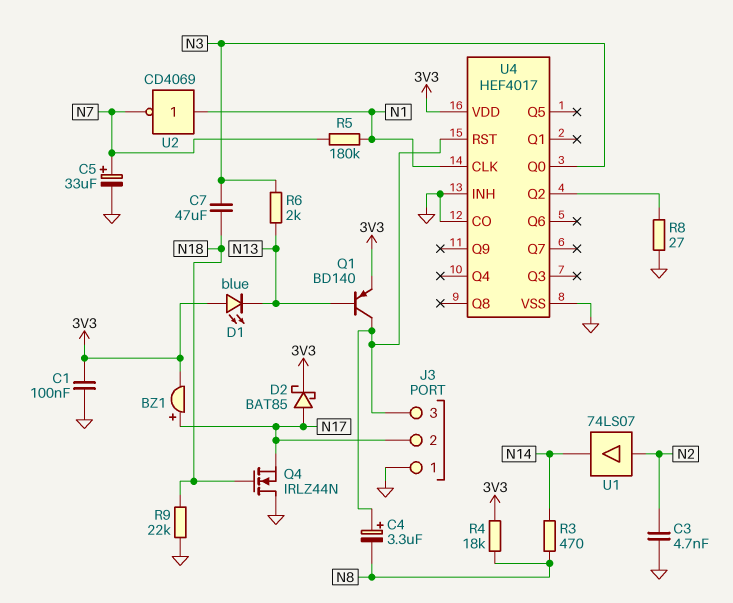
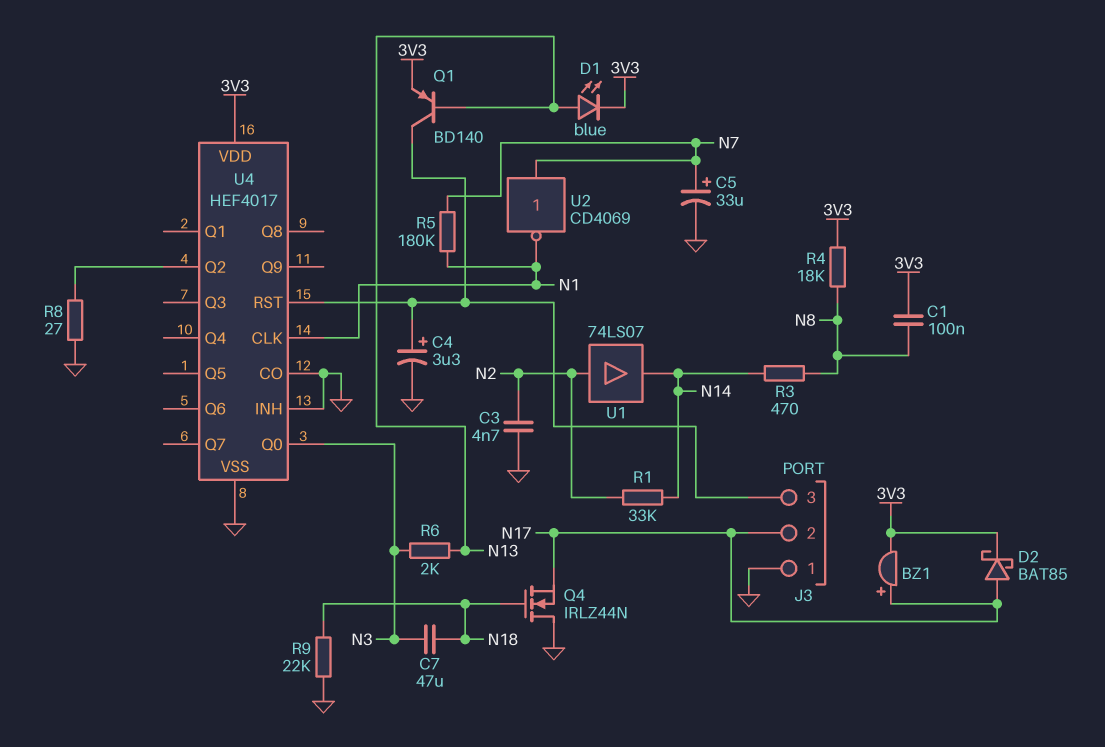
C1: 100nF (3V3, GND) -> 100nF (3V3, N8)
C4: 3.3uF (plus J3/3, minus N8) -> 3.3uF (plus J3/3, minus GND)
D1: LED blue (A 3V3, K N13) -> LED blue (A N13, K 3V3)
R1: none -> 33k (N2, N14)
U2: NOT CD4069 (in N1, out N7) -> NOT CD4069 (in N7, out N1)

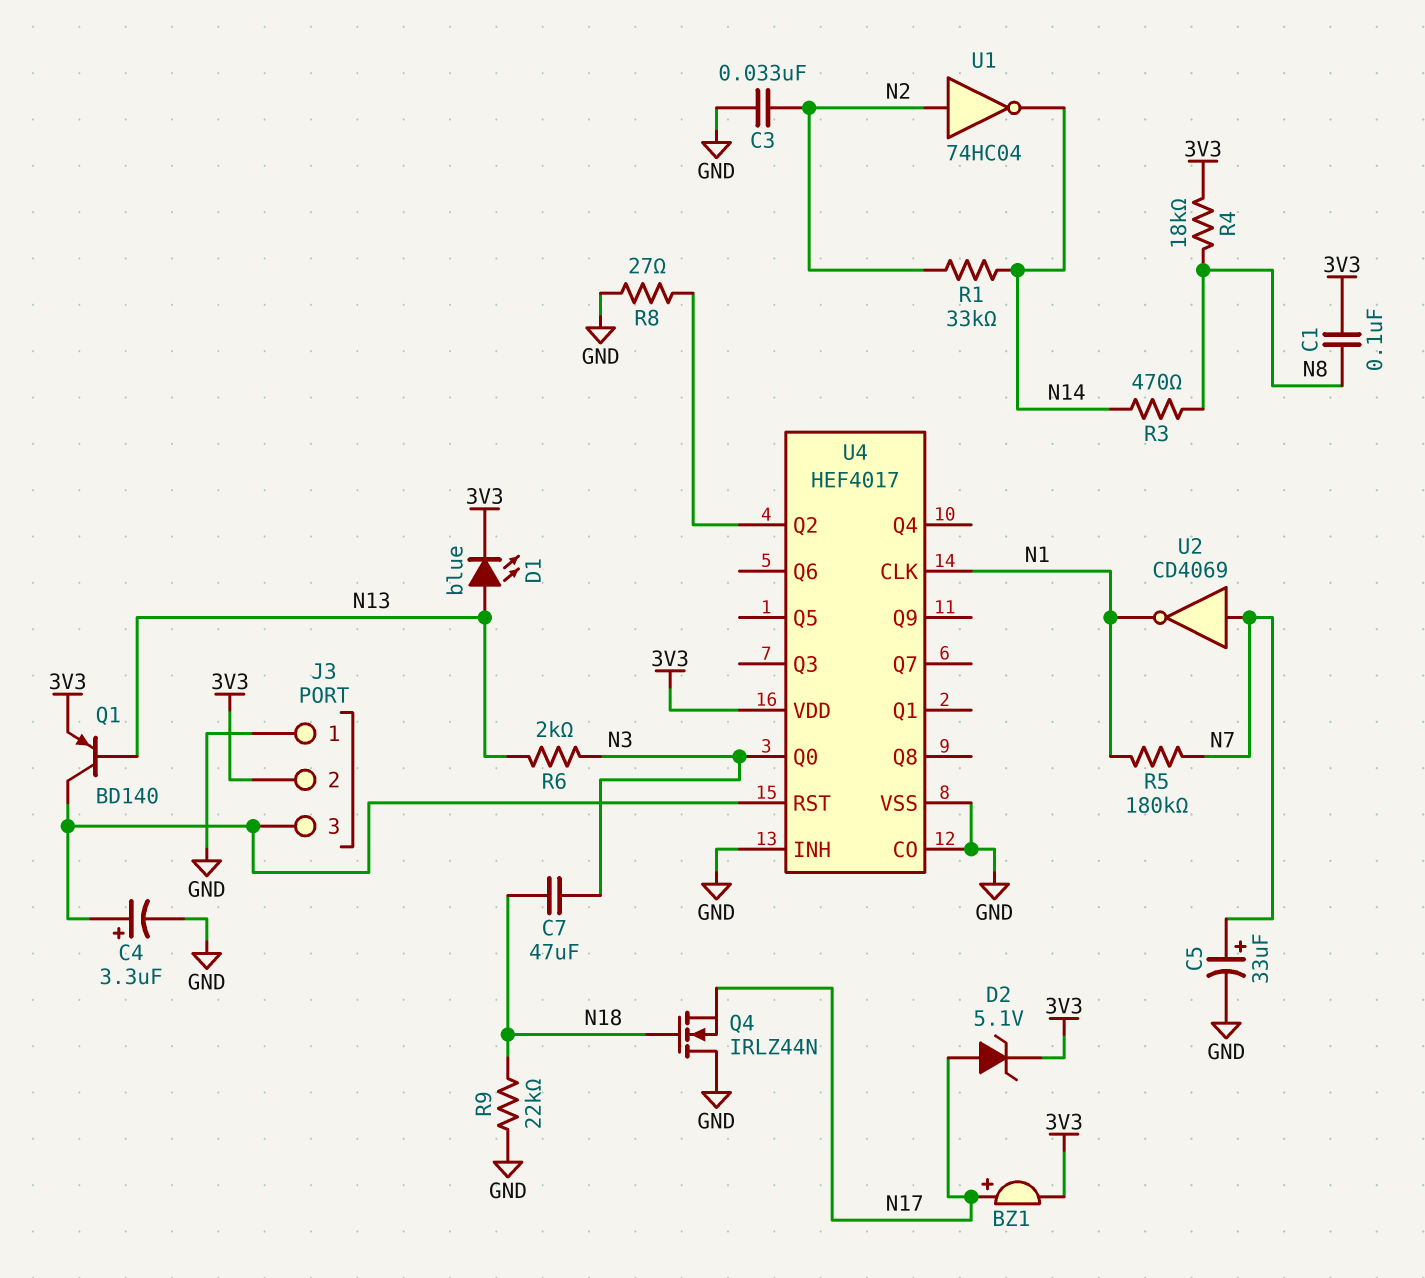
C3: 4.7nF (GND, N2) -> 33nF (GND, N2)
D2: schottky BAT85 (A N17, K 3V3) -> zener 5.1V (A N17, K 3V3)
J3 pin 2: N17 -> 3V3
U1: buffer 74LS07 (in N2, out N14) -> NOT 74HC04 (in N2, out N14)

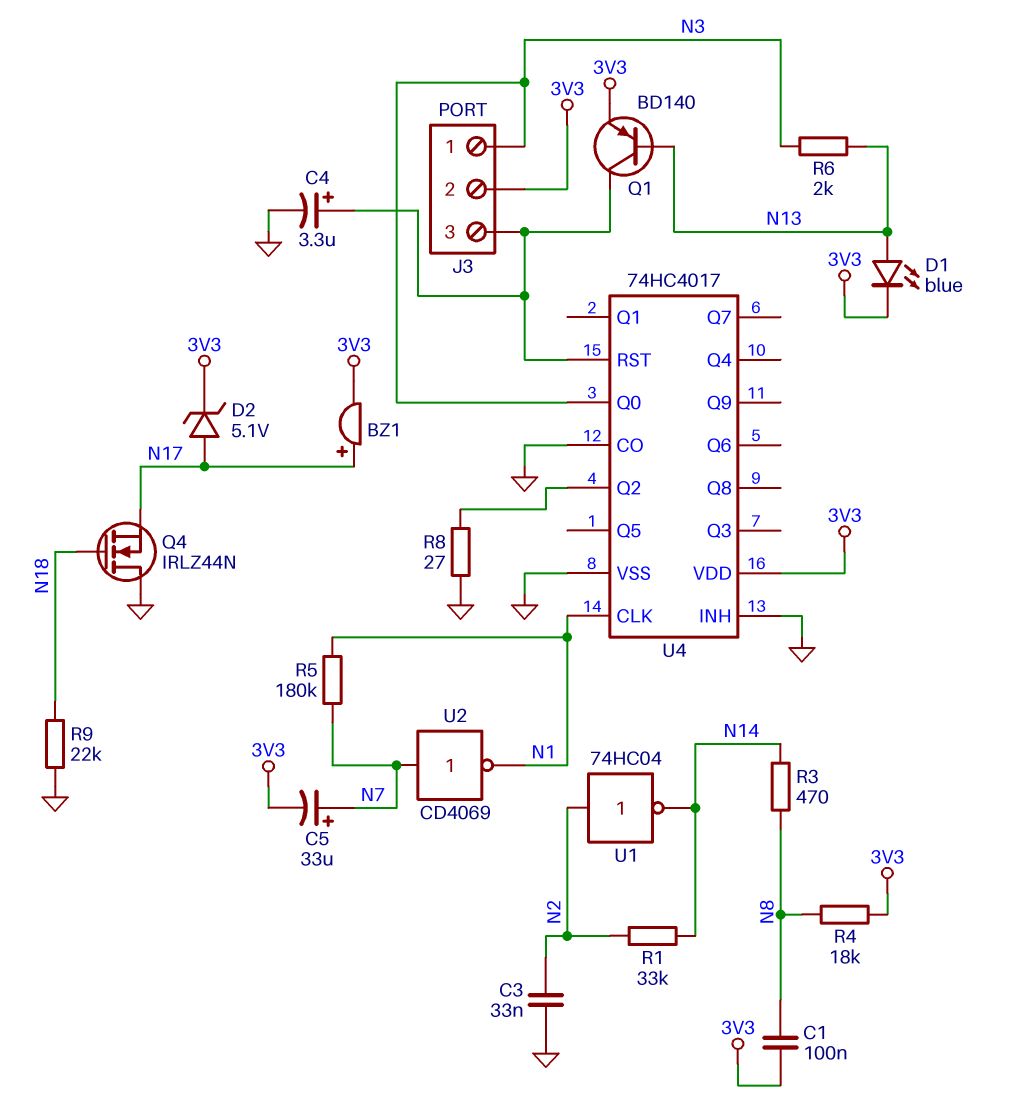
C5: 33uF (plus N7, minus GND) -> 33uF (plus N7, minus 3V3)
C7: 47uF (N3, N18) -> none
J3 pin 1: GND -> N3
U4: HEF4017 -> 74HC4017

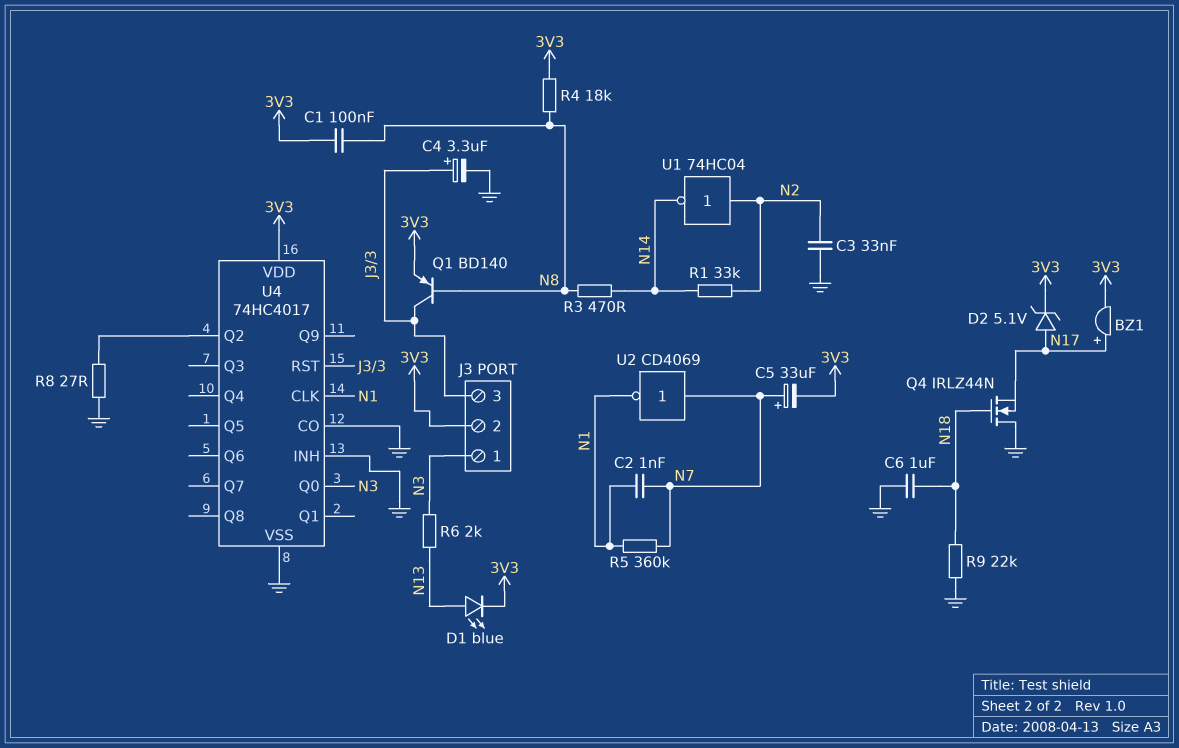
C2: none -> 1nF (N1, N7)
C6: none -> 1uF (GND, N18)
Q1: PNP BD140 (B N13, C J3/3, E 3V3) -> PNP BD140 (B N8, C J3/3, E 3V3)
R5: 180k (N1, N7) -> 360k (N1, N7)

